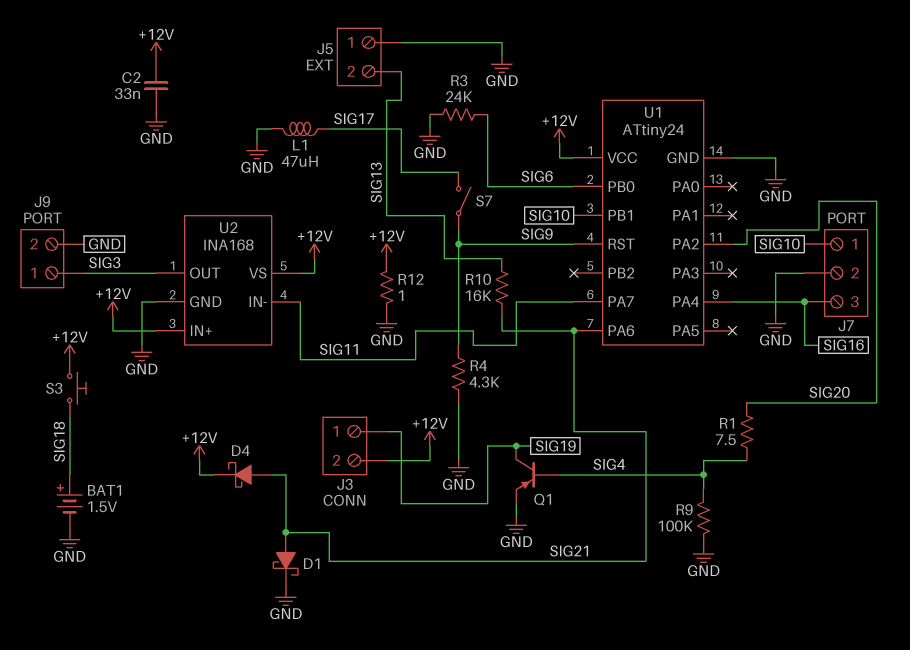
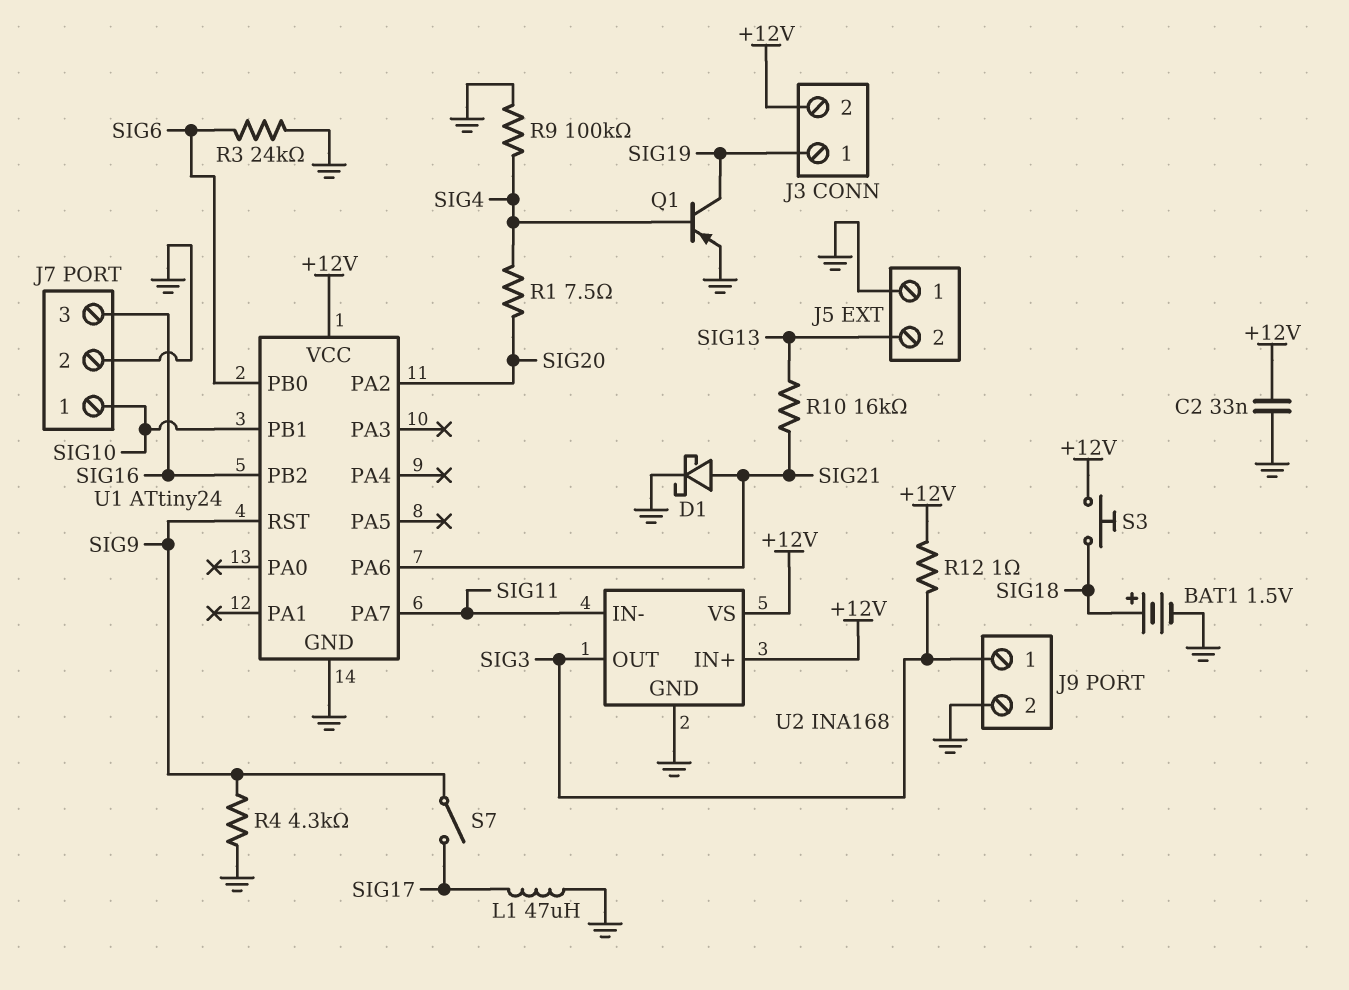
D4: schottky (A SIG21, K +12V) -> none
R12: 1 (+12V, GND) -> 1 (+12V, SIG3)
U1 pin PA4: SIG16 -> none
U1 pin PB2: none -> SIG16

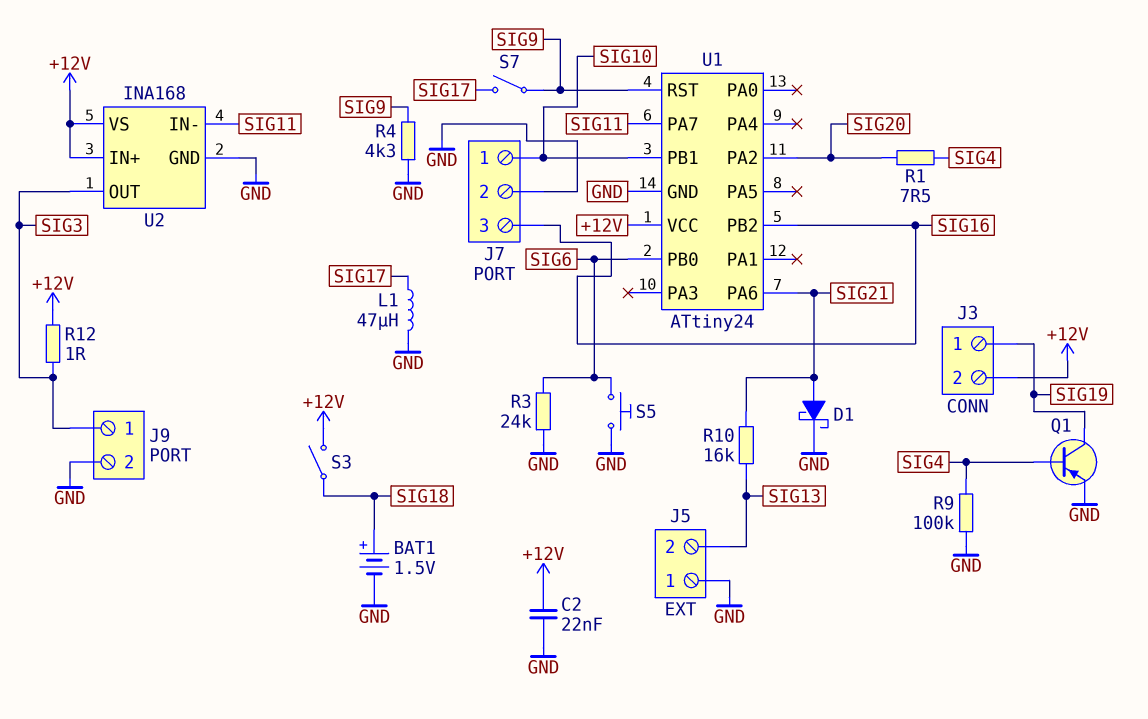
C2: 33nF (+12V, GND) -> 22nF (+12V, GND)
S3: button (+12V, SIG18) -> switch (+12V, SIG18)
S5: none -> button (GND, SIG6)

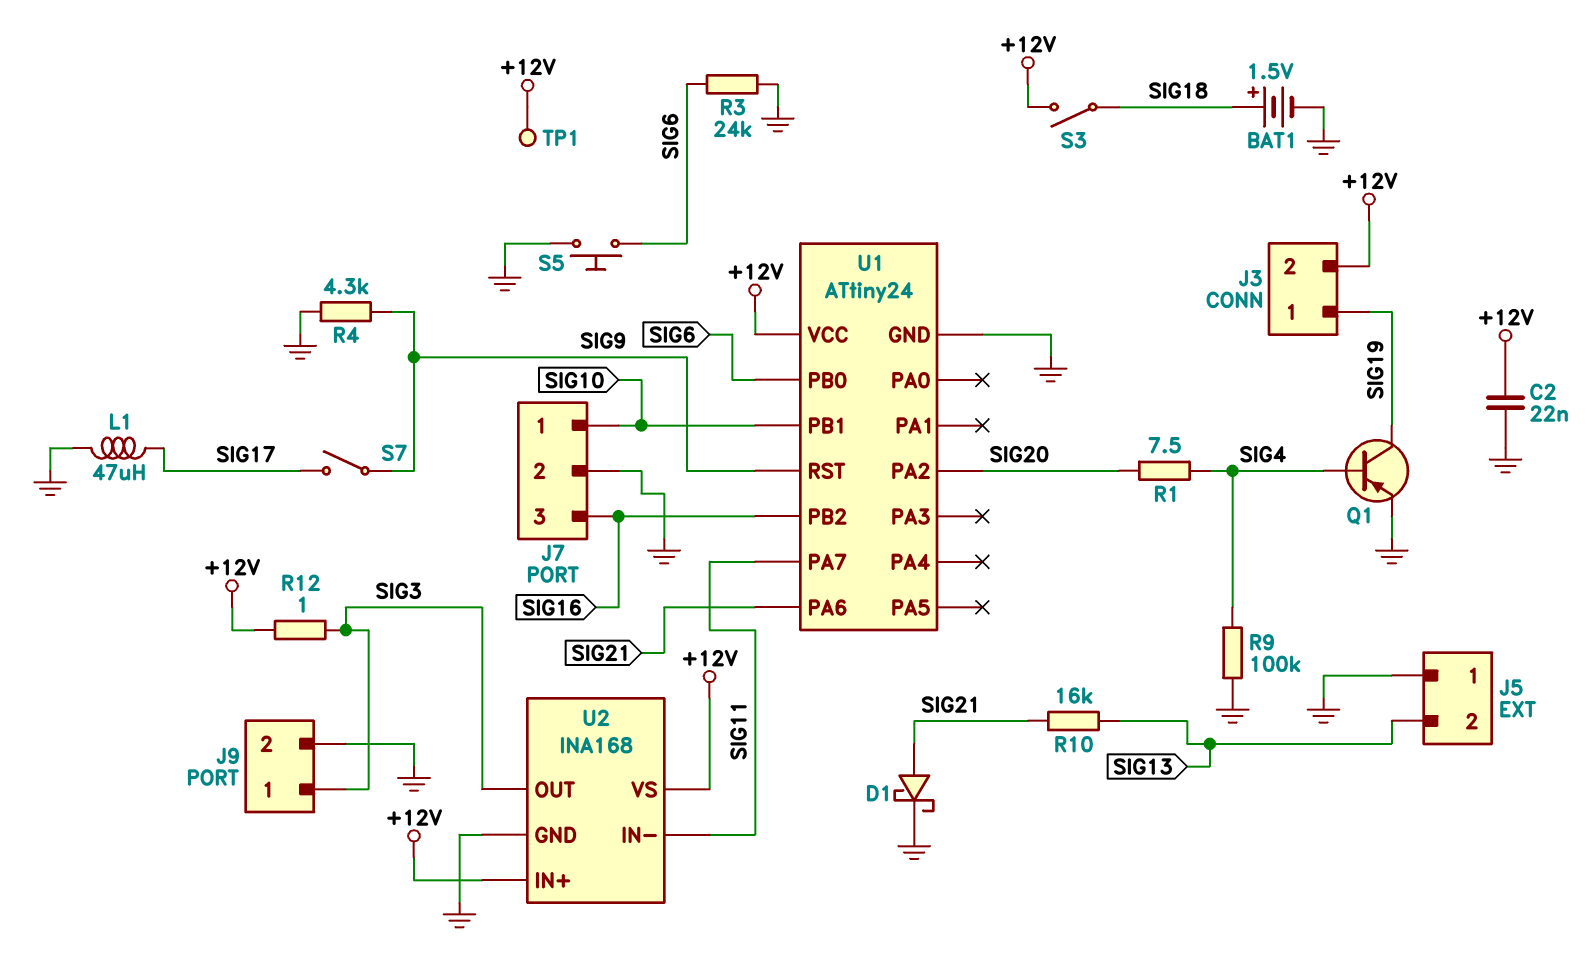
TP1: none -> test point (+12V)

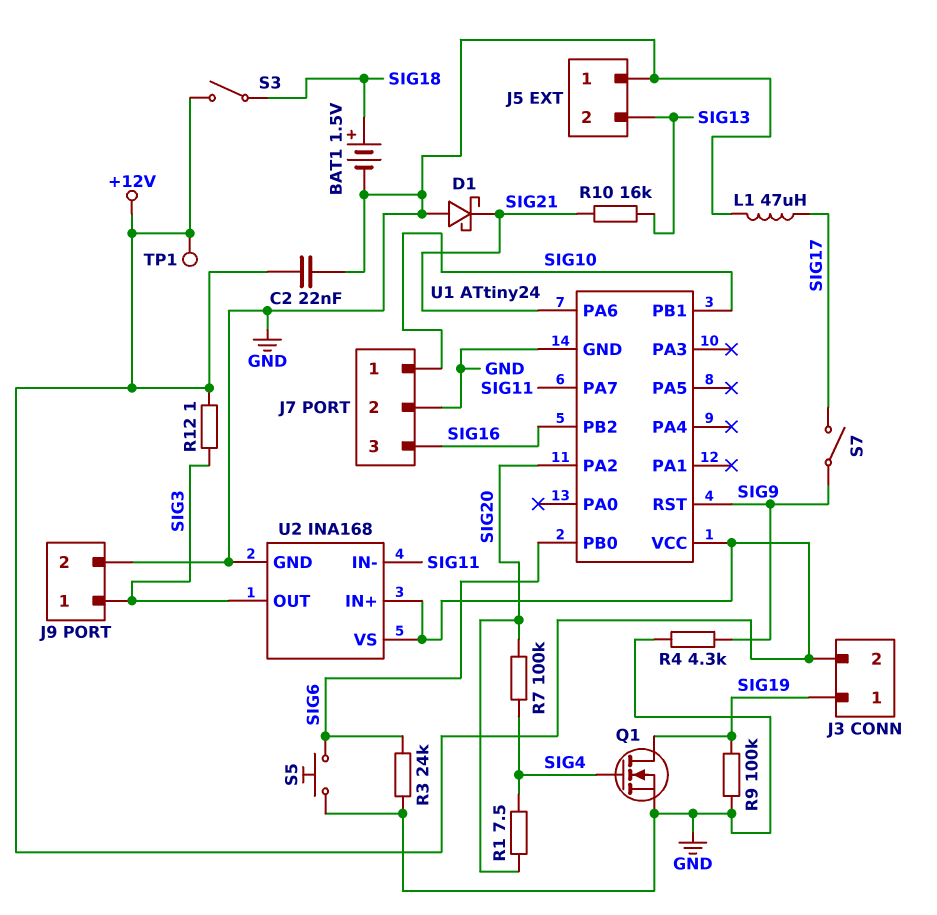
D1: schottky (A SIG21, K GND) -> schottky (A GND, K SIG21)
Q1: PNP (B SIG4, C SIG19, E GND) -> NMOS (G SIG4, D SIG19, S GND)
R7: none -> 100k (SIG4, SIG20)
R9: 100k (GND, SIG4) -> 100k (GND, SIG19)

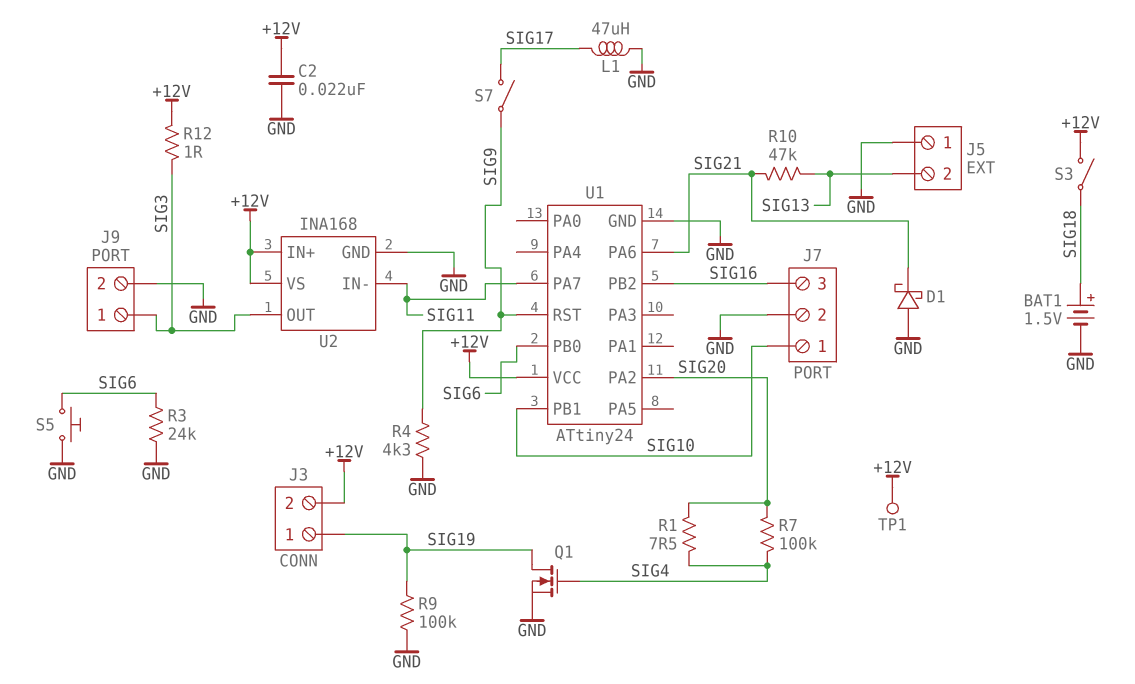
R10: 16k (SIG13, SIG21) -> 47k (SIG13, SIG21)

